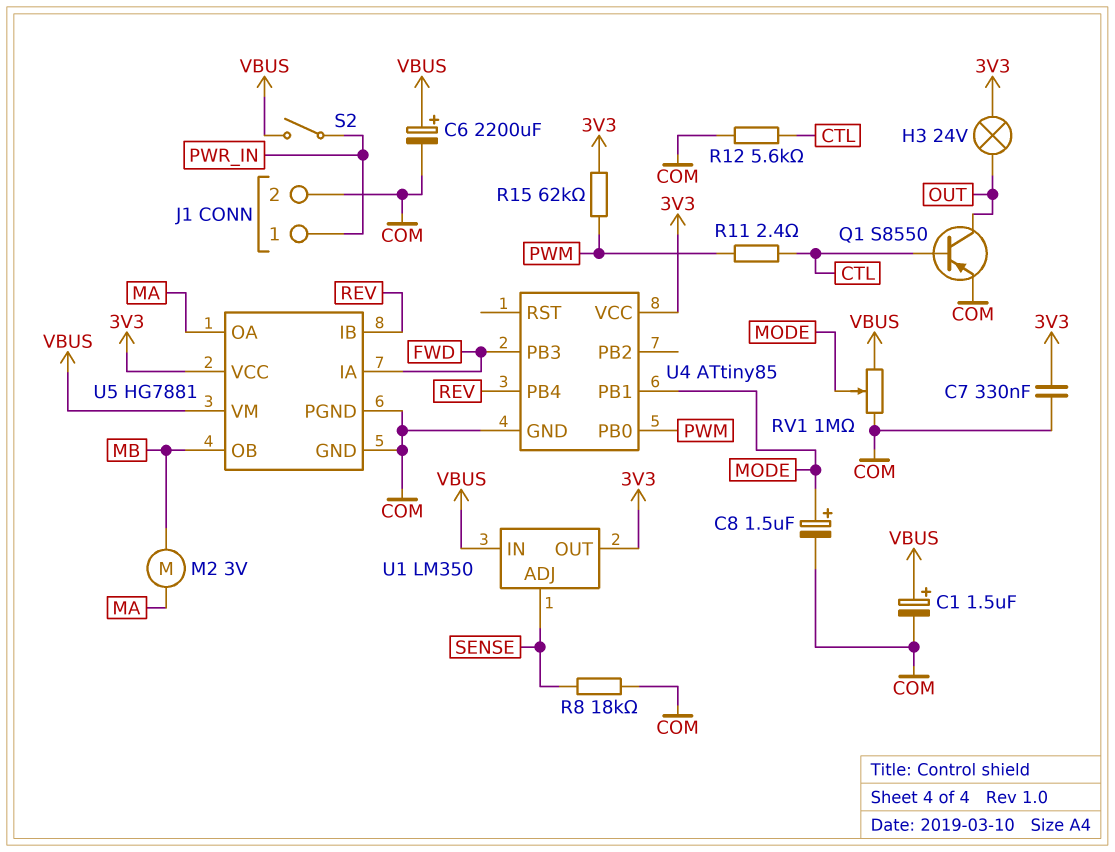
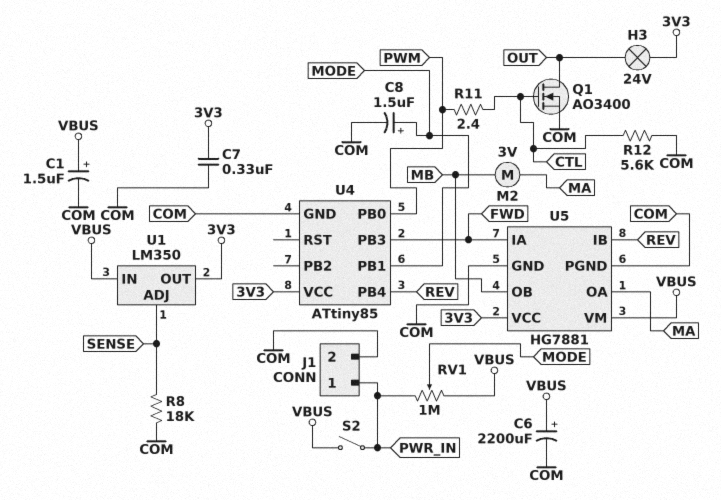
Q1: PNP S8550 (B CTL, C OUT, E COM) -> NMOS AO3400 (G CTL, D OUT, S COM)
R15: 62k (3V3, PWM) -> none
RV1: 1M (COM, VBUS, wiper MODE) -> 1M (PWR_IN, VBUS, wiper MODE)

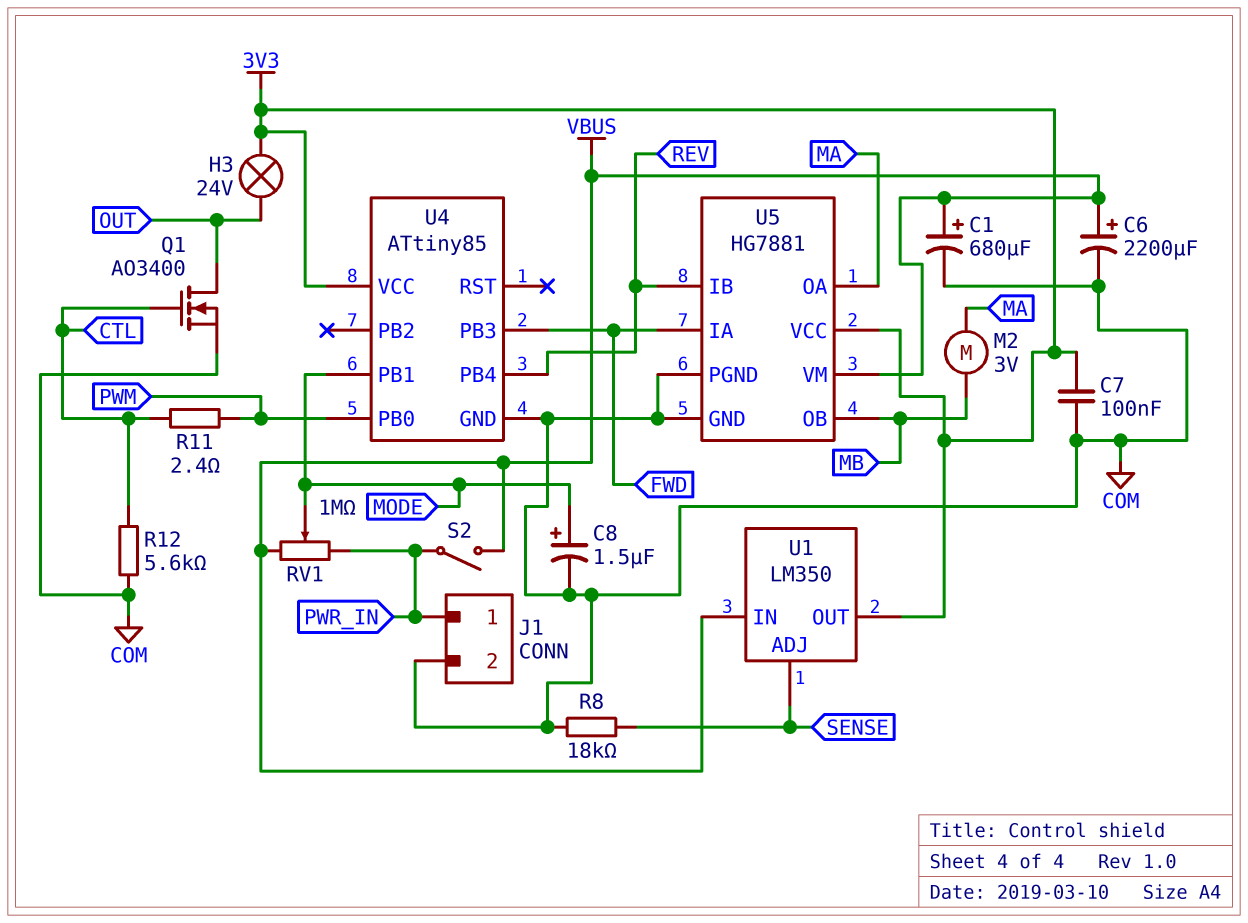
C1: 1.5uF (plus VBUS, minus COM) -> 680uF (plus VBUS, minus COM)
C7: 330nF (3V3, COM) -> 100nF (3V3, COM)

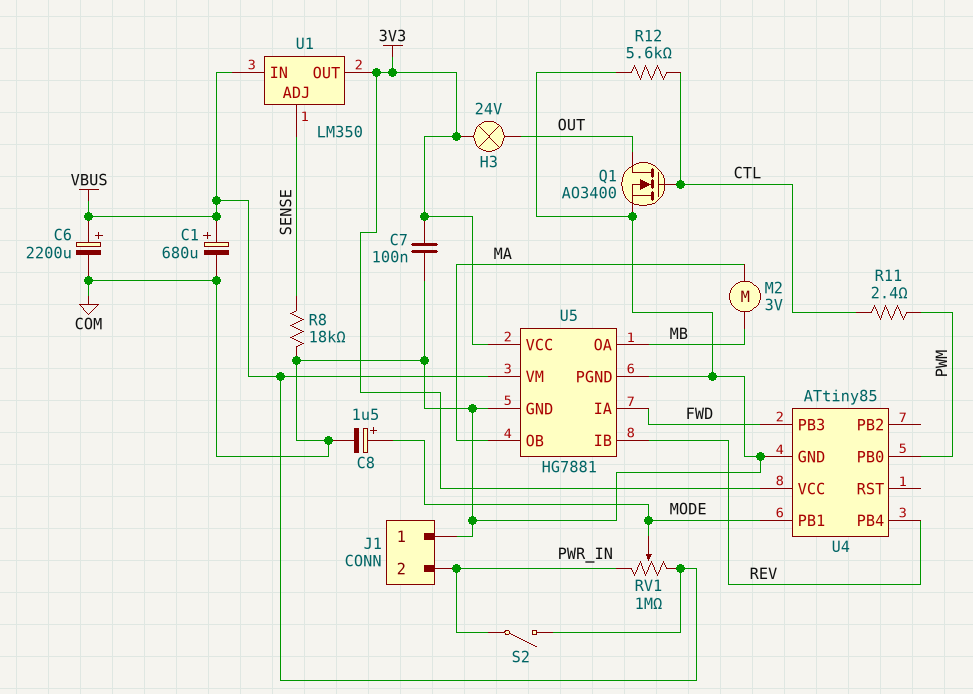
J1 pin 1: PWR_IN -> COM
J1 pin 2: COM -> PWR_IN
U5 pin OA: MA -> MB
U5 pin OB: MB -> MA

